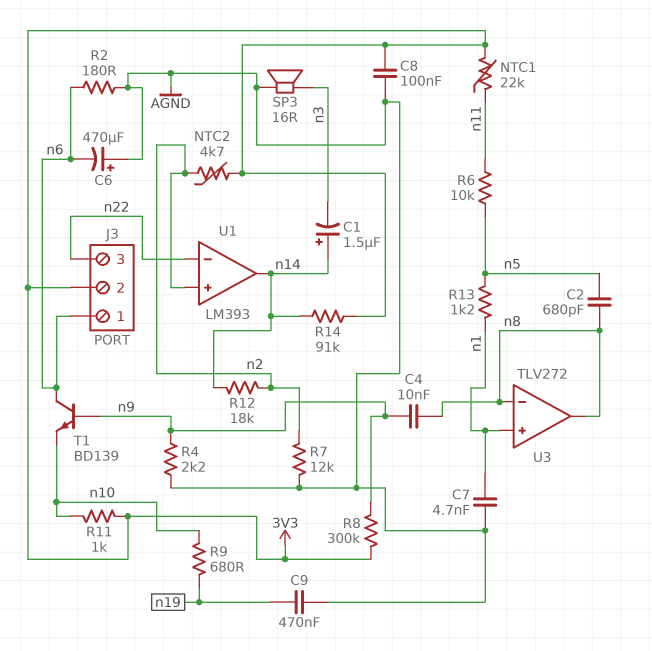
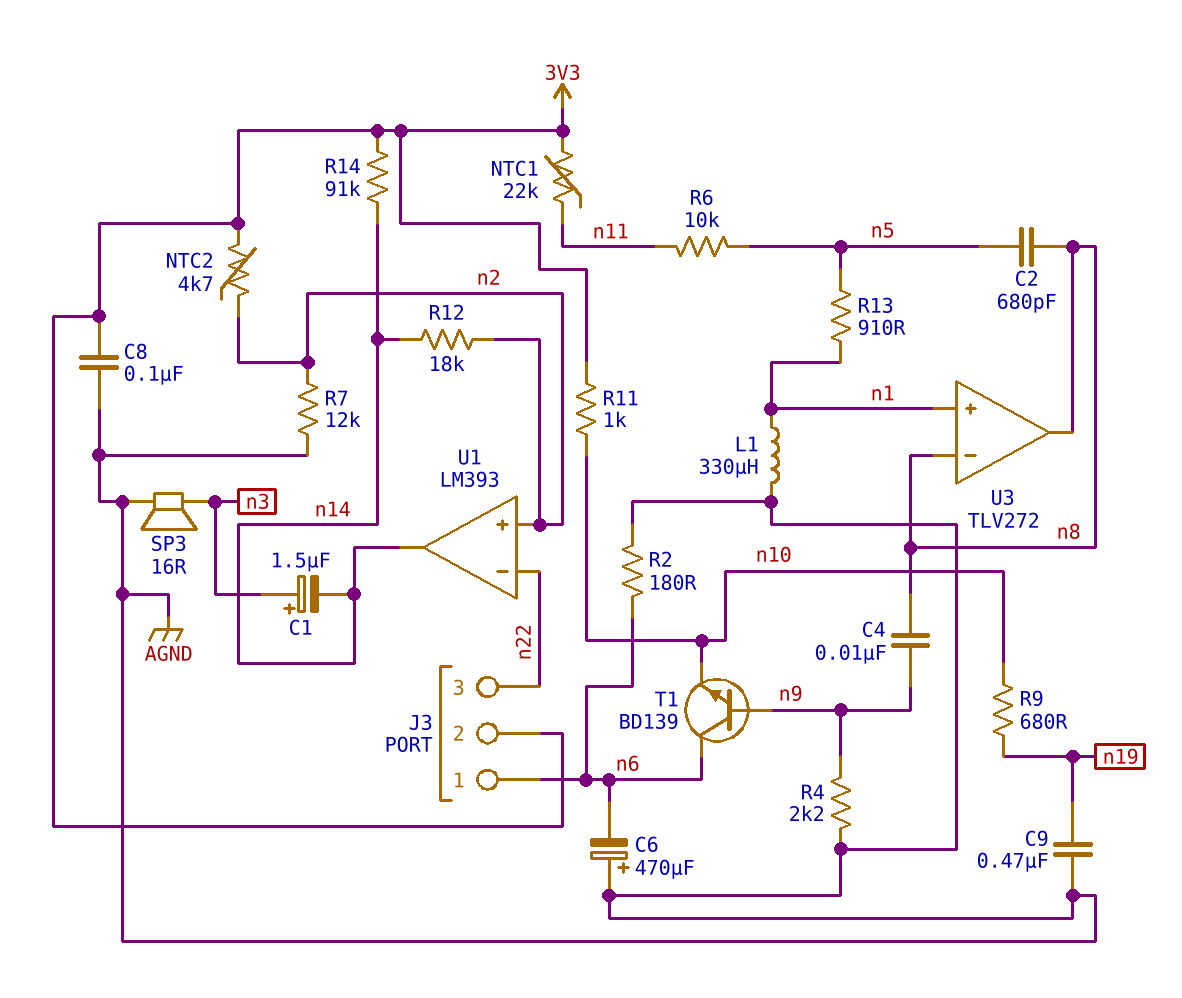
C1: 1.5uF (plus n14, minus n3) -> 1.5uF (plus n3, minus n14)
C7: 4.7nF (AGND, n1) -> none
L1: none -> 330uH (AGND, n1)
R8: 300k (3V3, n9) -> none
R13: 1.2k (n1, n5) -> 910 (n1, n5)

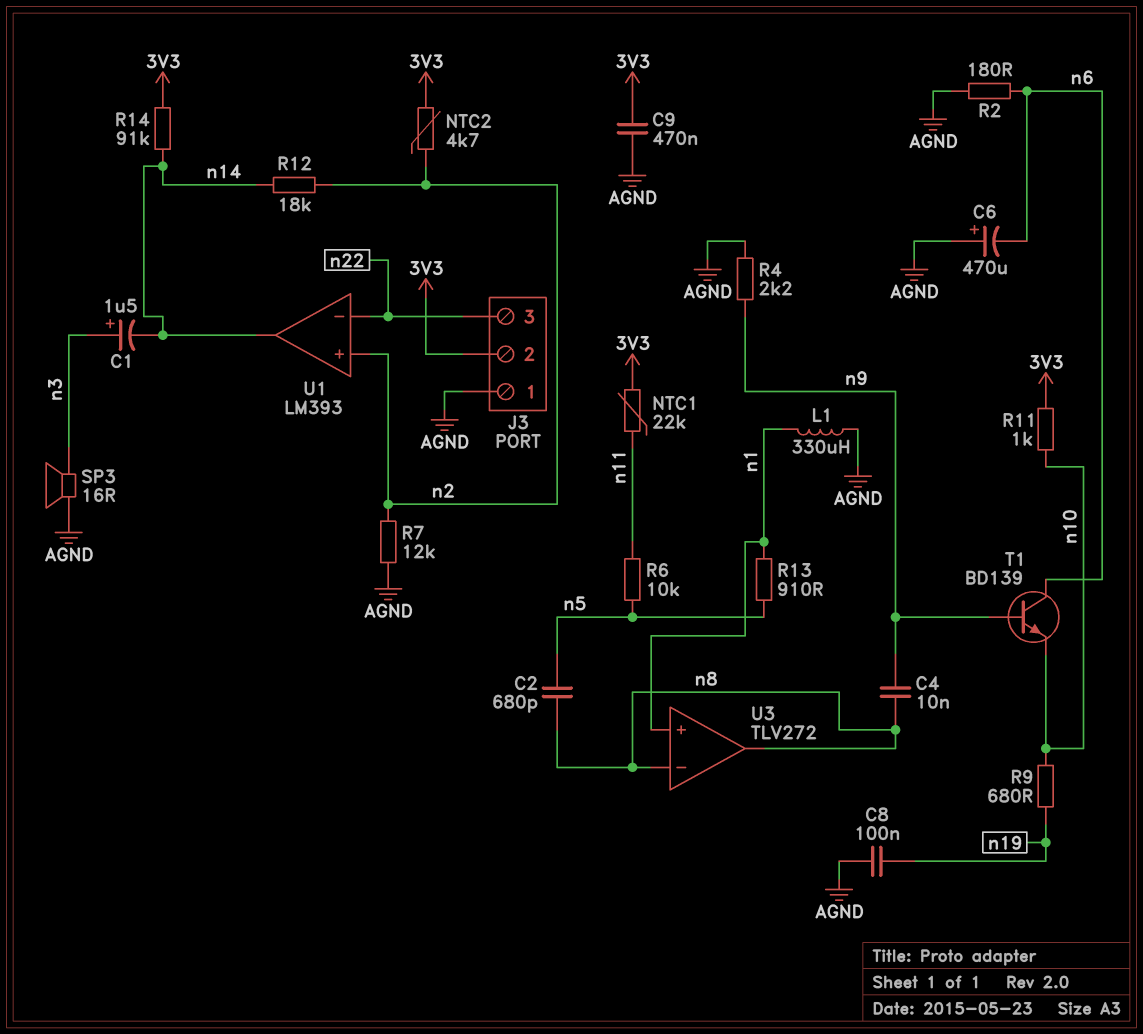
C8: 100nF (3V3, AGND) -> 100nF (AGND, n19)
C9: 470nF (AGND, n19) -> 470nF (3V3, AGND)
J3 pin 1: n6 -> AGND

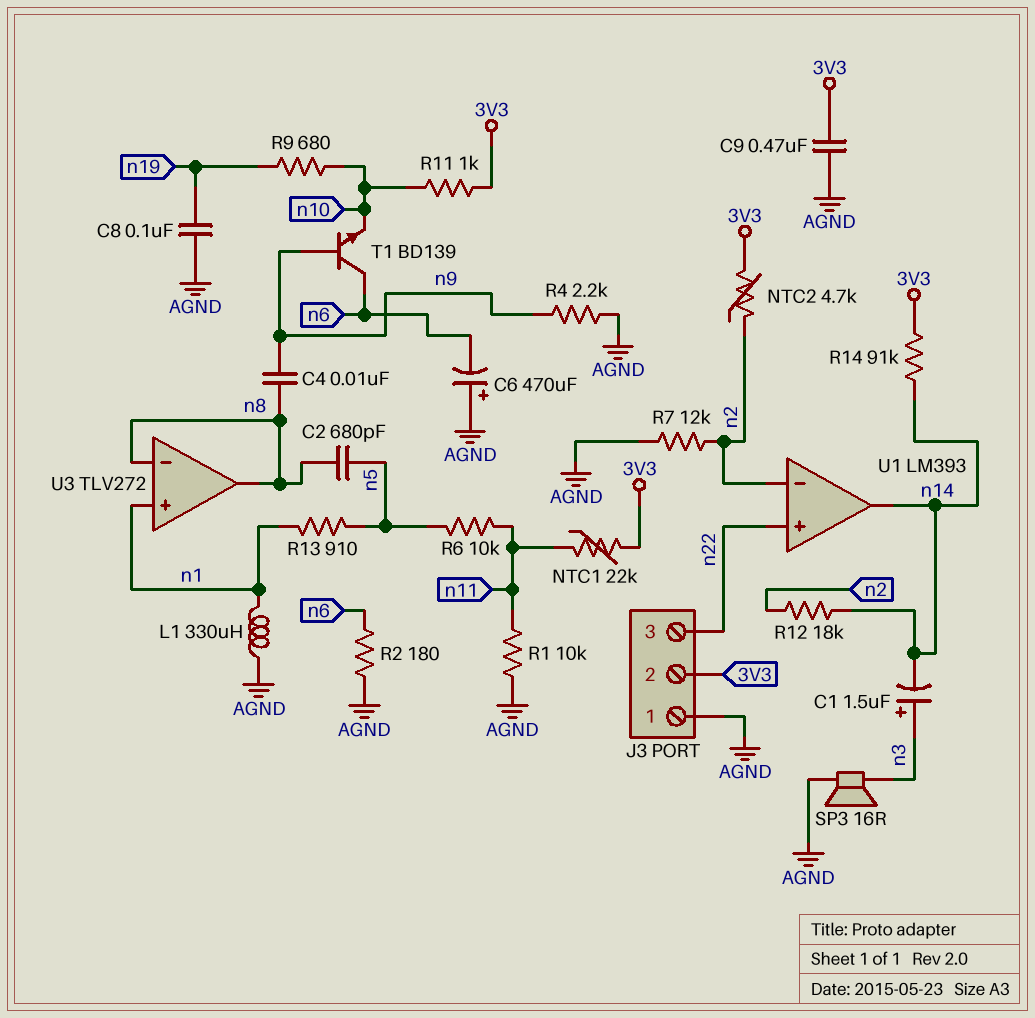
R1: none -> 10k (AGND, n11)
U1 pin in+: n2 -> n22
U1 pin in-: n22 -> n2

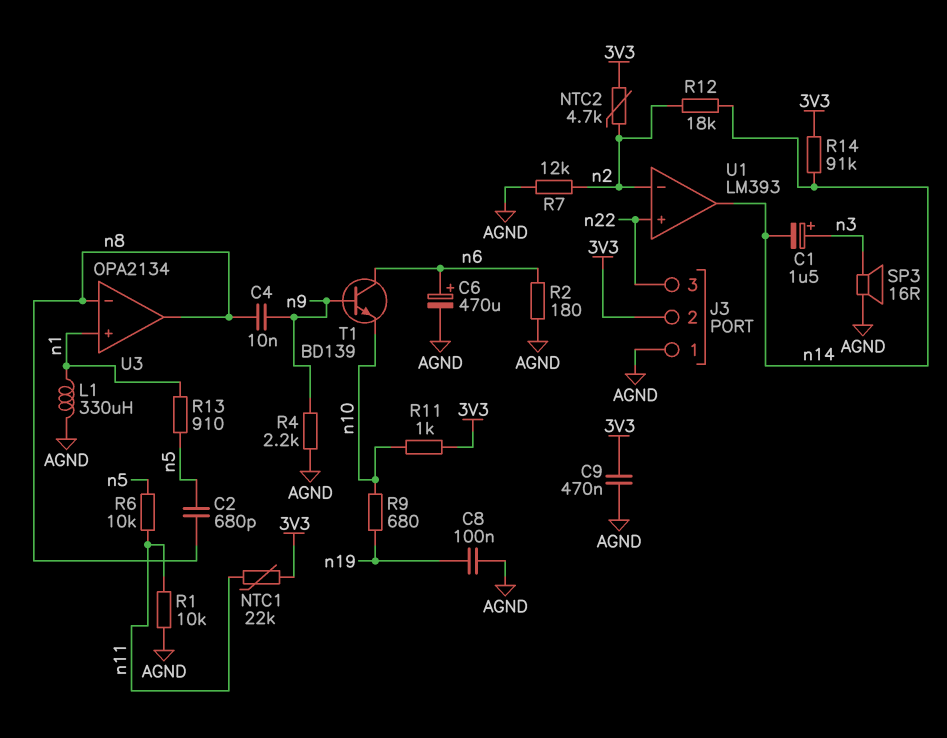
C6: 470uF (plus AGND, minus n6) -> 470uF (plus n6, minus AGND)
U3: TLV272 -> OPA2134

